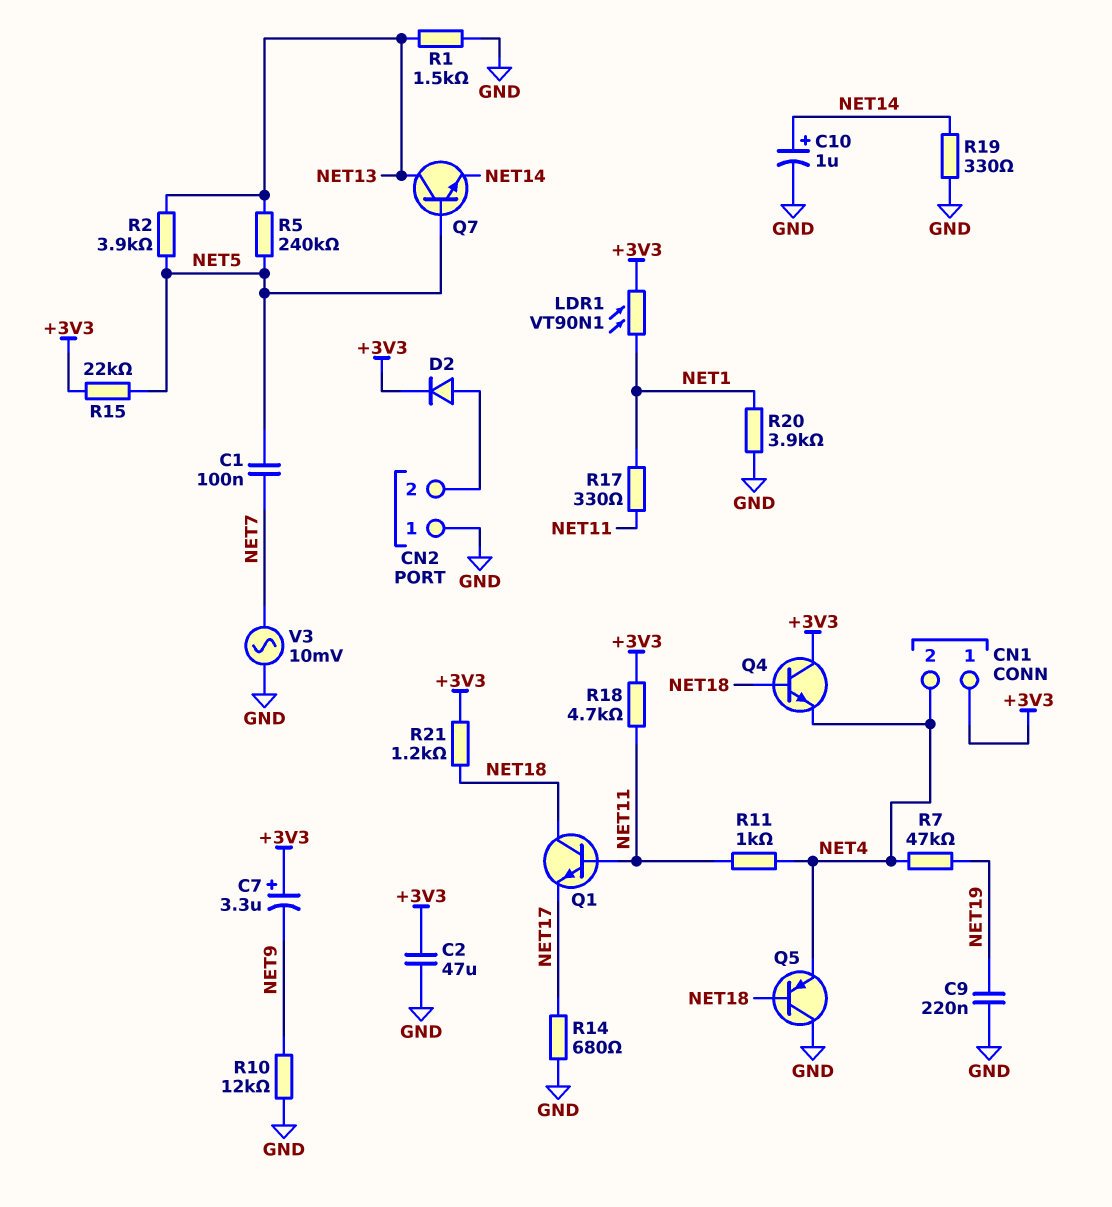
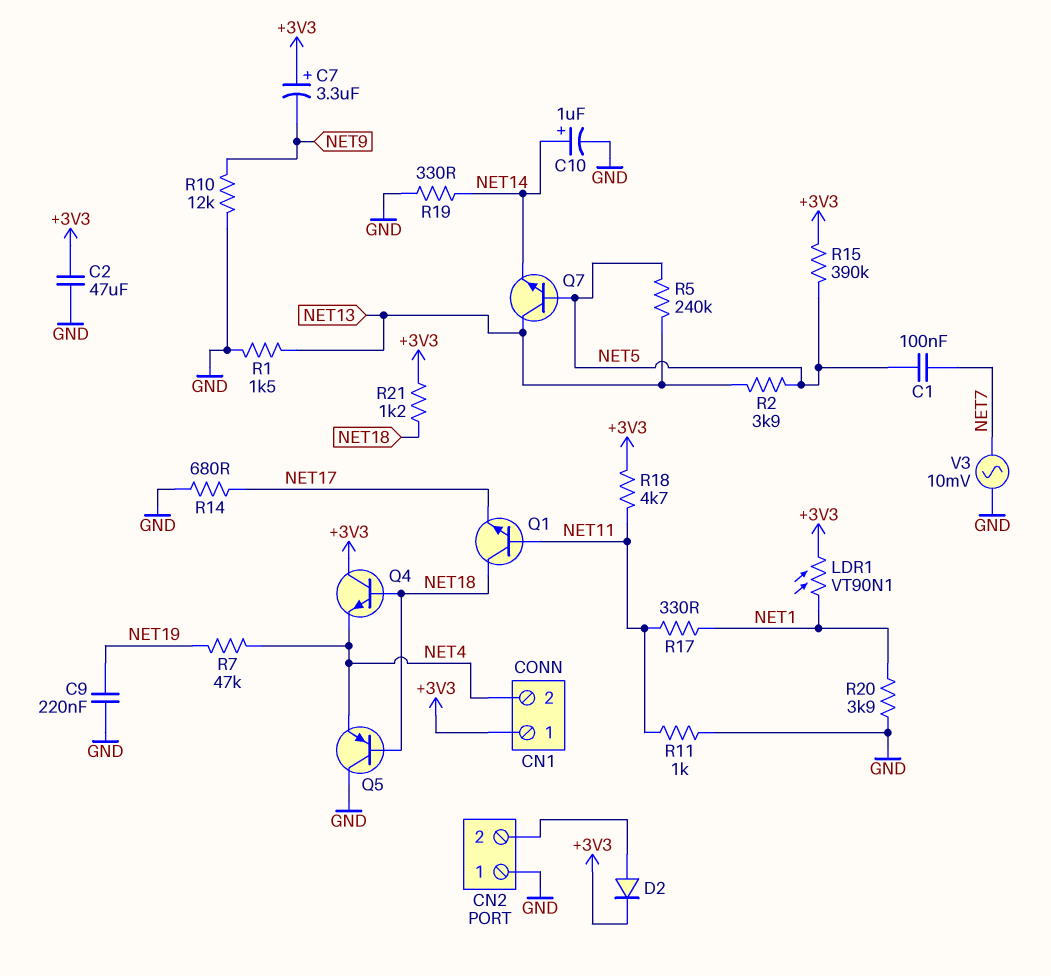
R11: 1k (NET4, NET11) -> 1k (GND, NET11)
R15: 22k (+3V3, NET5) -> 390k (+3V3, NET5)

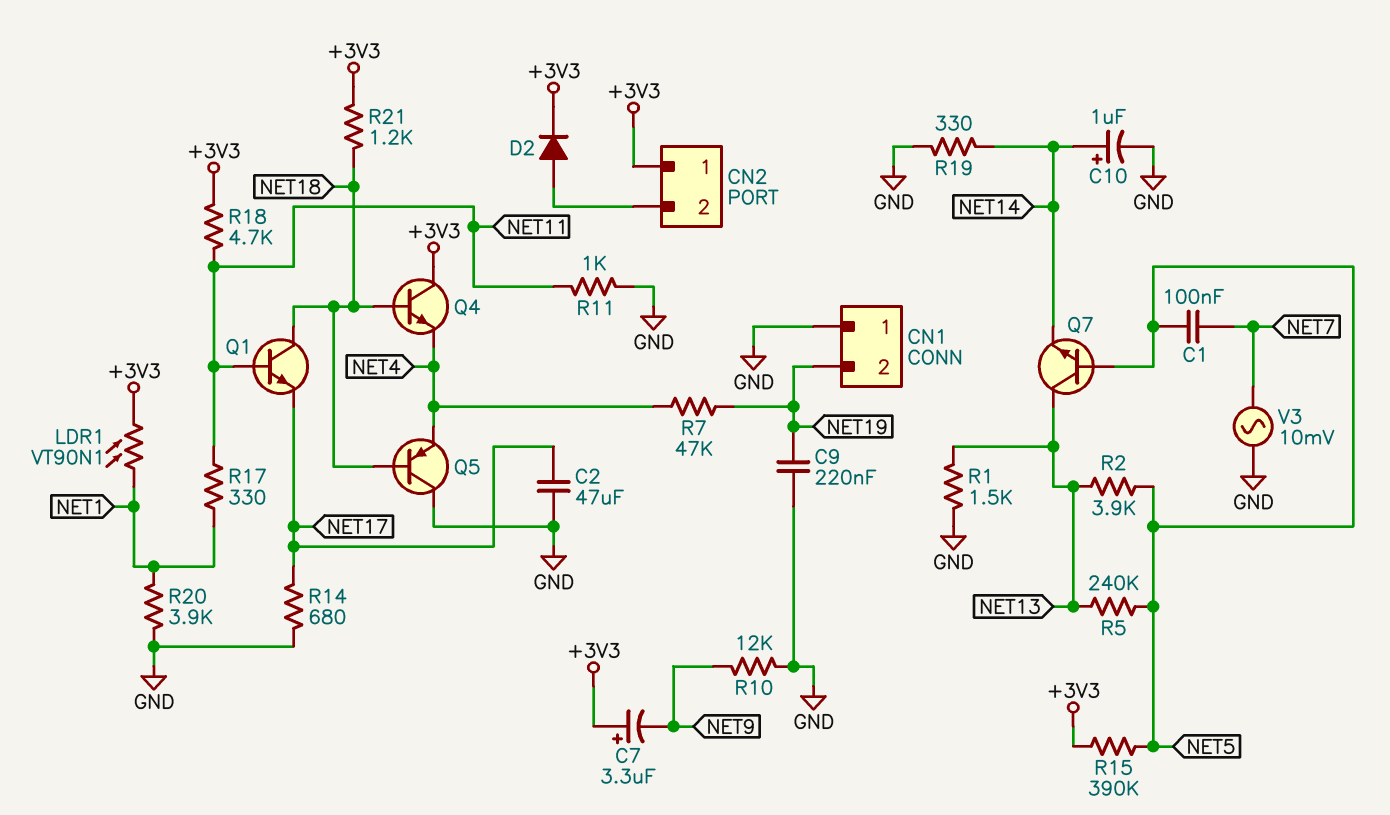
C2: 47uF (+3V3, GND) -> 47uF (GND, NET17)
CN1 pin 1: +3V3 -> GND
CN1 pin 2: NET4 -> NET19
CN2 pin 1: GND -> +3V3

